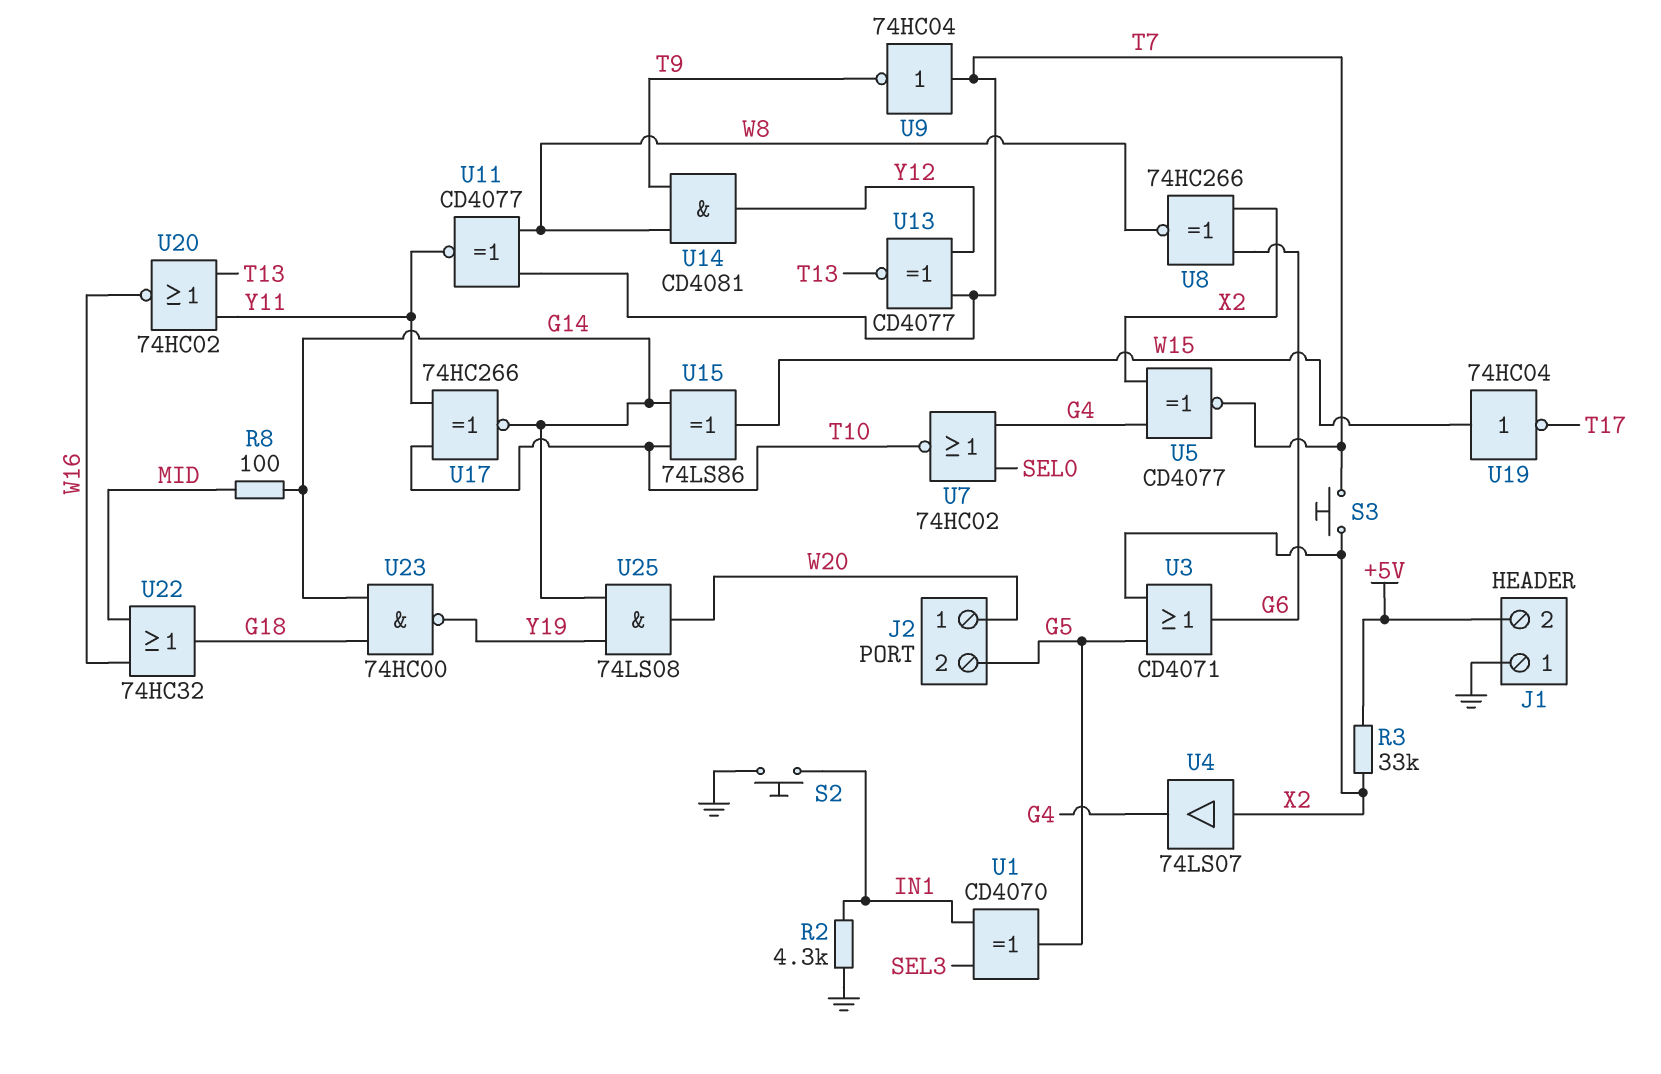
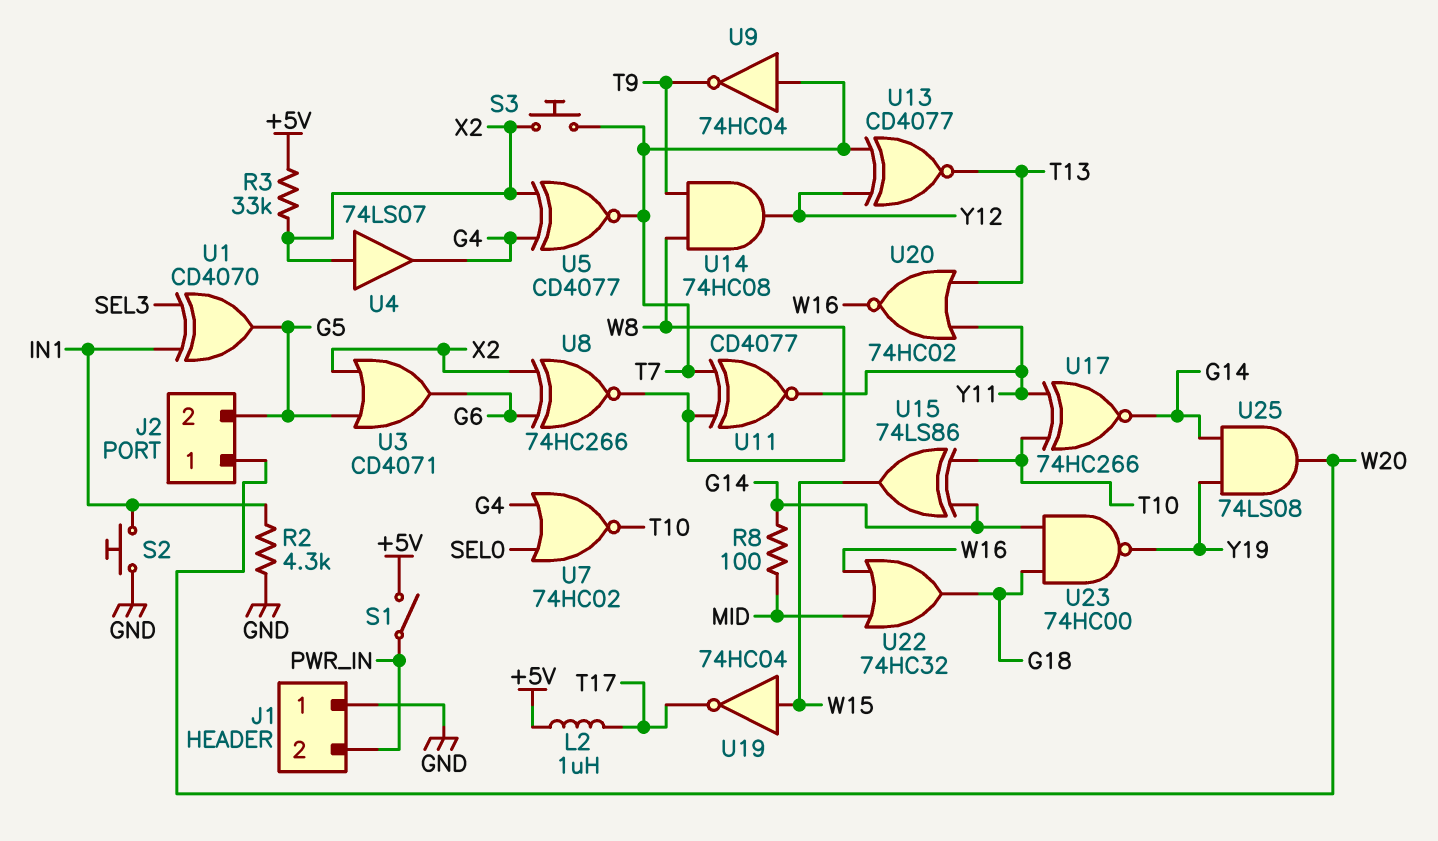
J1 pin 2: +5V -> PWR_IN
L2: none -> 1uH (+5V, T17)
S1: none -> switch (+5V, PWR_IN)
U14: AND CD4081 (in T9, in W8, out Y12) -> AND 74HC08 (in T9, in W8, out Y12)

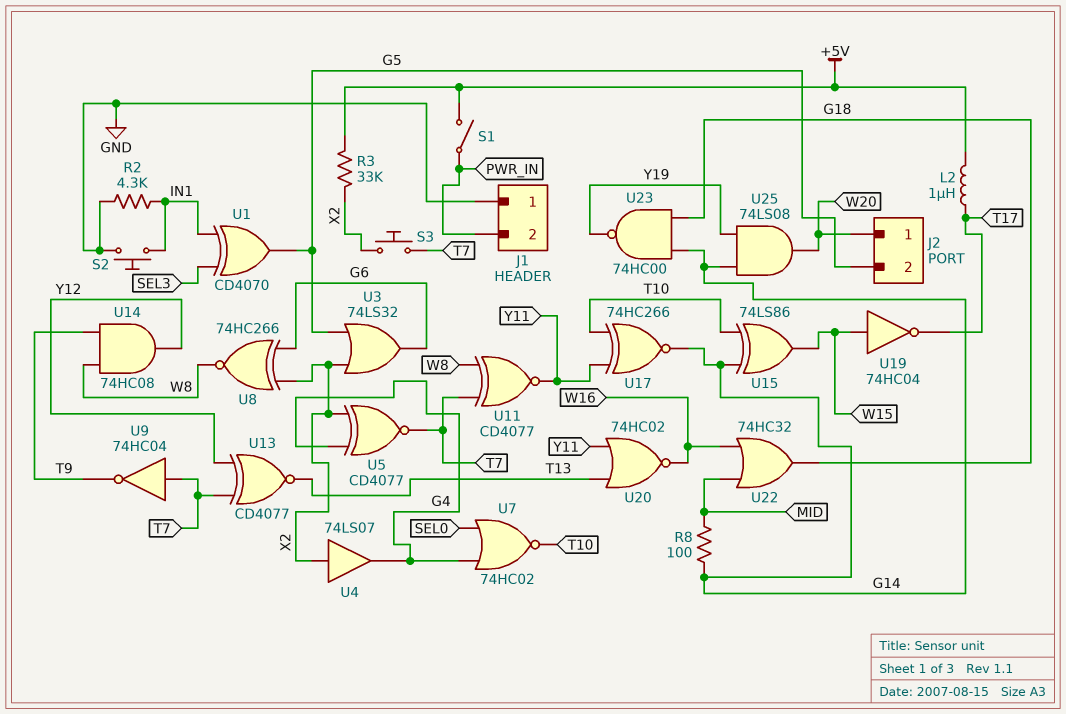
U3: OR CD4071 (in G5, in X2, out G6) -> OR 74LS32 (in G5, in X2, out G6)

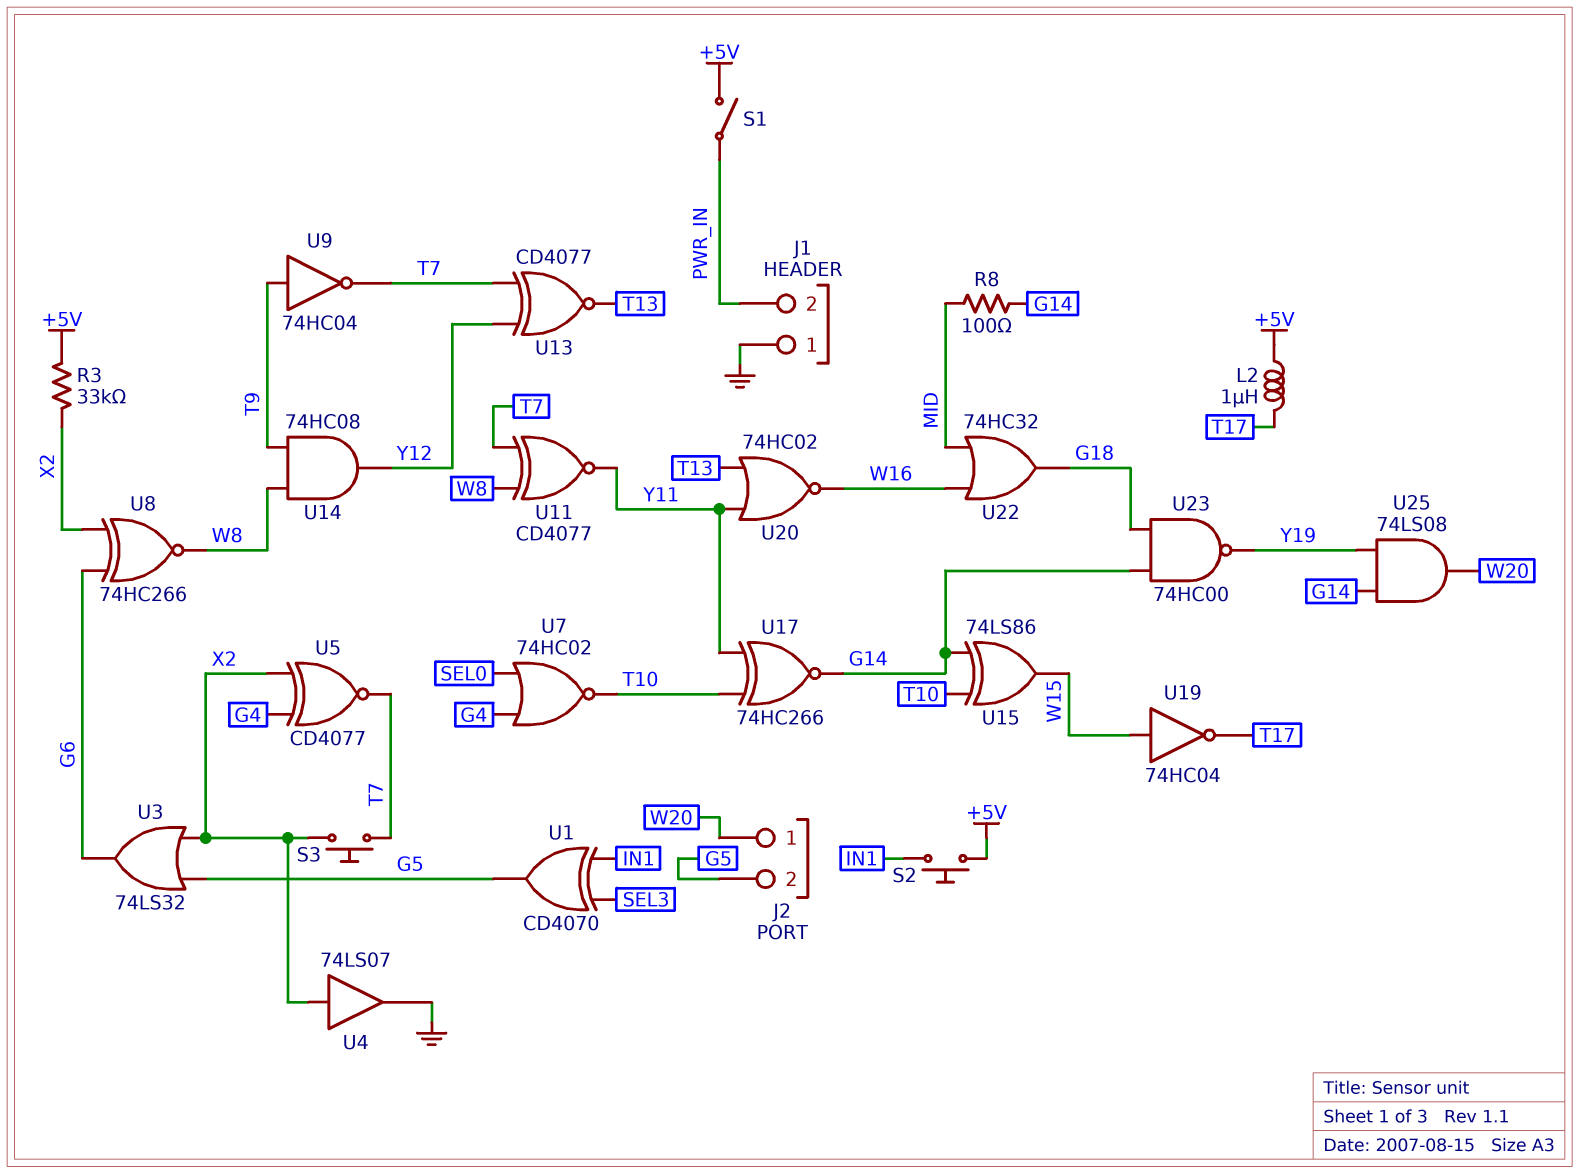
R2: 4.3k (GND, IN1) -> none
S2: button (GND, IN1) -> button (+5V, IN1)
U4: buffer 74LS07 (in X2, out G4) -> buffer 74LS07 (in X2, out GND)
U9: NOT 74HC04 (in T7, out T9) -> NOT 74HC04 (in T9, out T7)

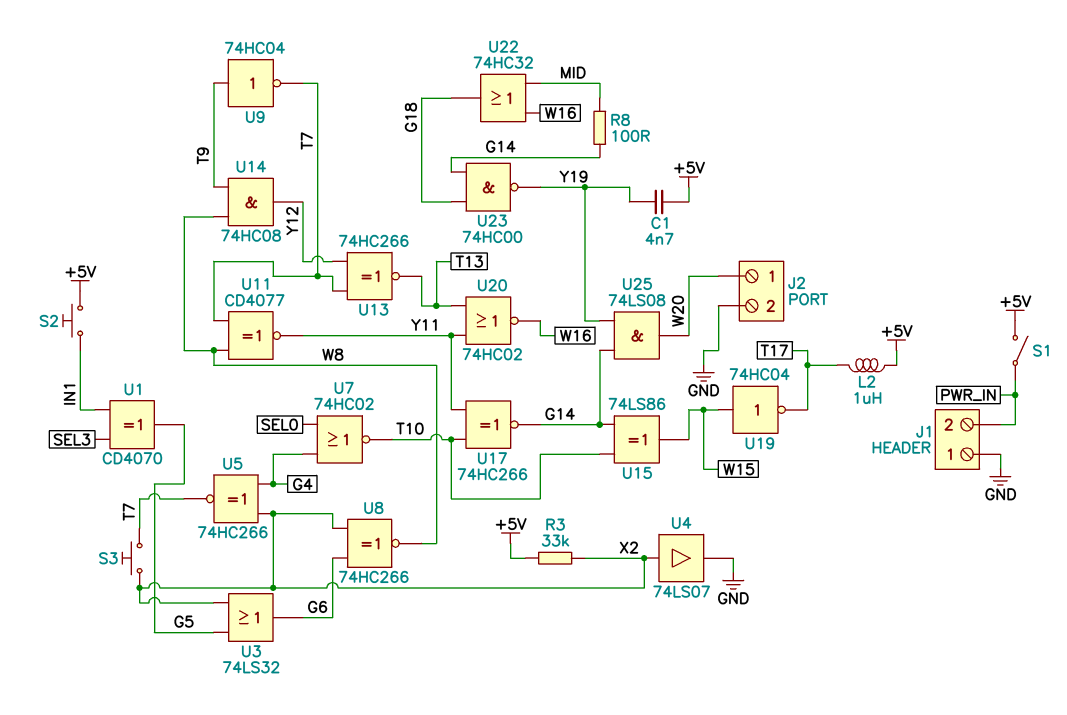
C1: none -> 4.7nF (+5V, Y19)
J2 pin 2: G5 -> GND
U5: XNOR CD4077 (in G4, in X2, out T7) -> XNOR 74HC266 (in G4, in X2, out T7)
U13: XNOR CD4077 (in T7, in Y12, out T13) -> XNOR 74HC266 (in T7, in Y12, out T13)

